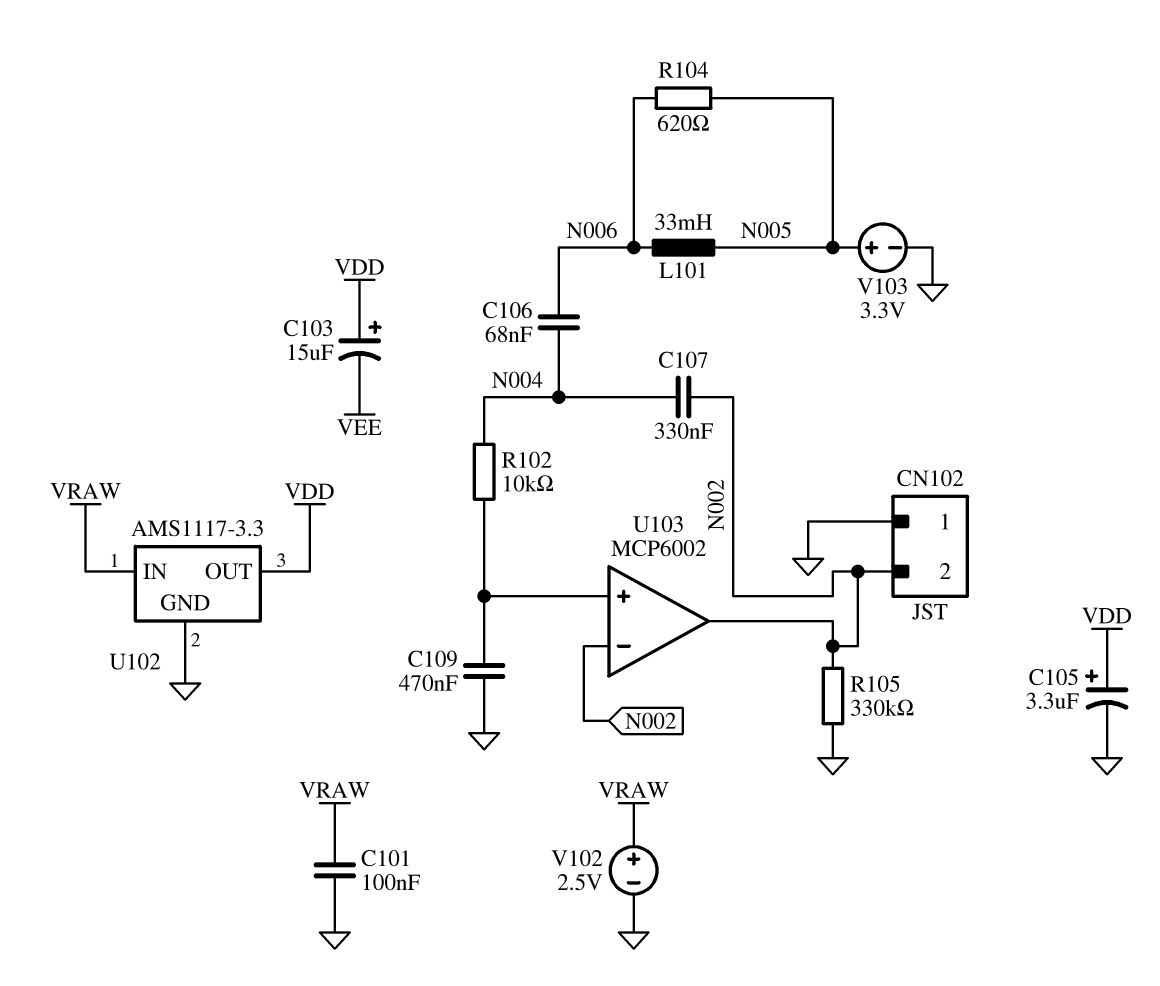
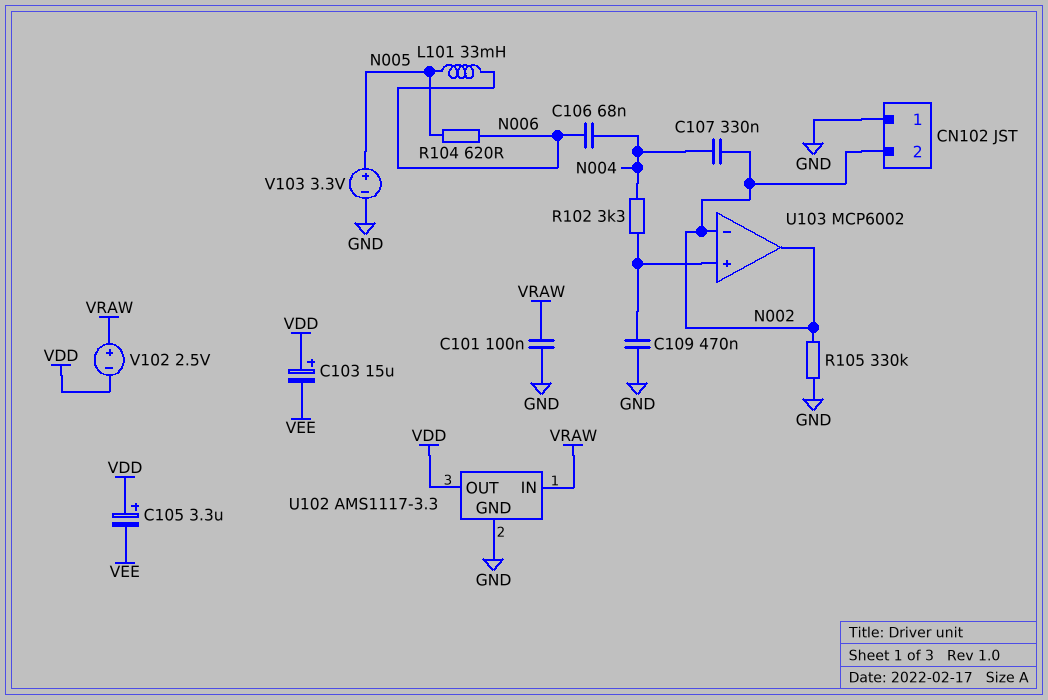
C105: 3.3uF (plus VDD, minus GND) -> 3.3uF (plus VDD, minus VEE)
R102: 10k (N004, U103/in+) -> 3.3k (N004, U103/in+)
V102: 2.5V (plus VRAW, minus GND) -> 2.5V (plus VRAW, minus VDD)

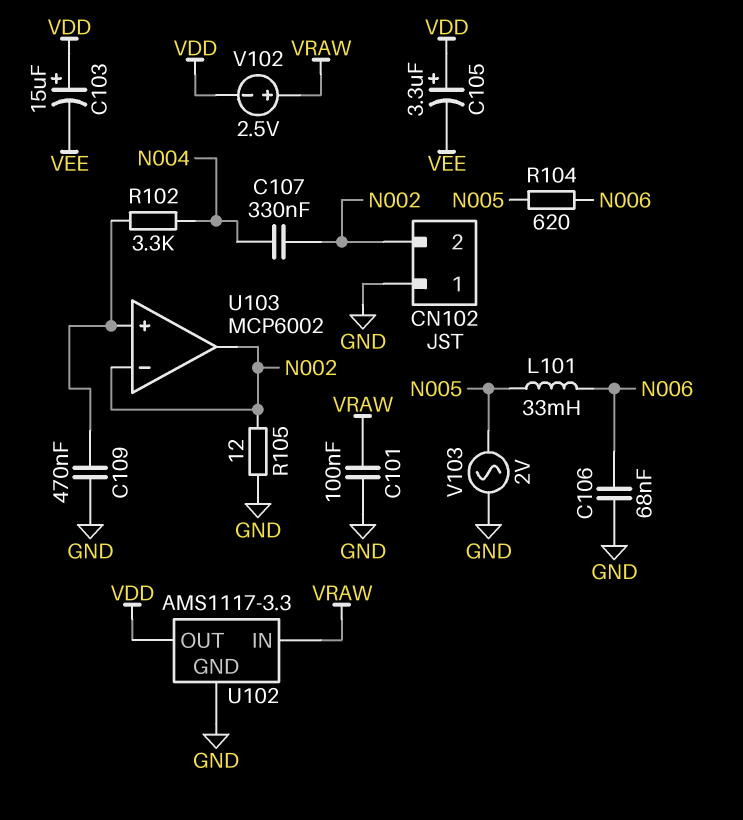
C106: 68nF (N004, N006) -> 68nF (GND, N006)
R105: 330k (GND, N002) -> 12 (GND, N002)
V103: 3.3V (plus N005, minus GND) -> AC 2V (GND, N005)

